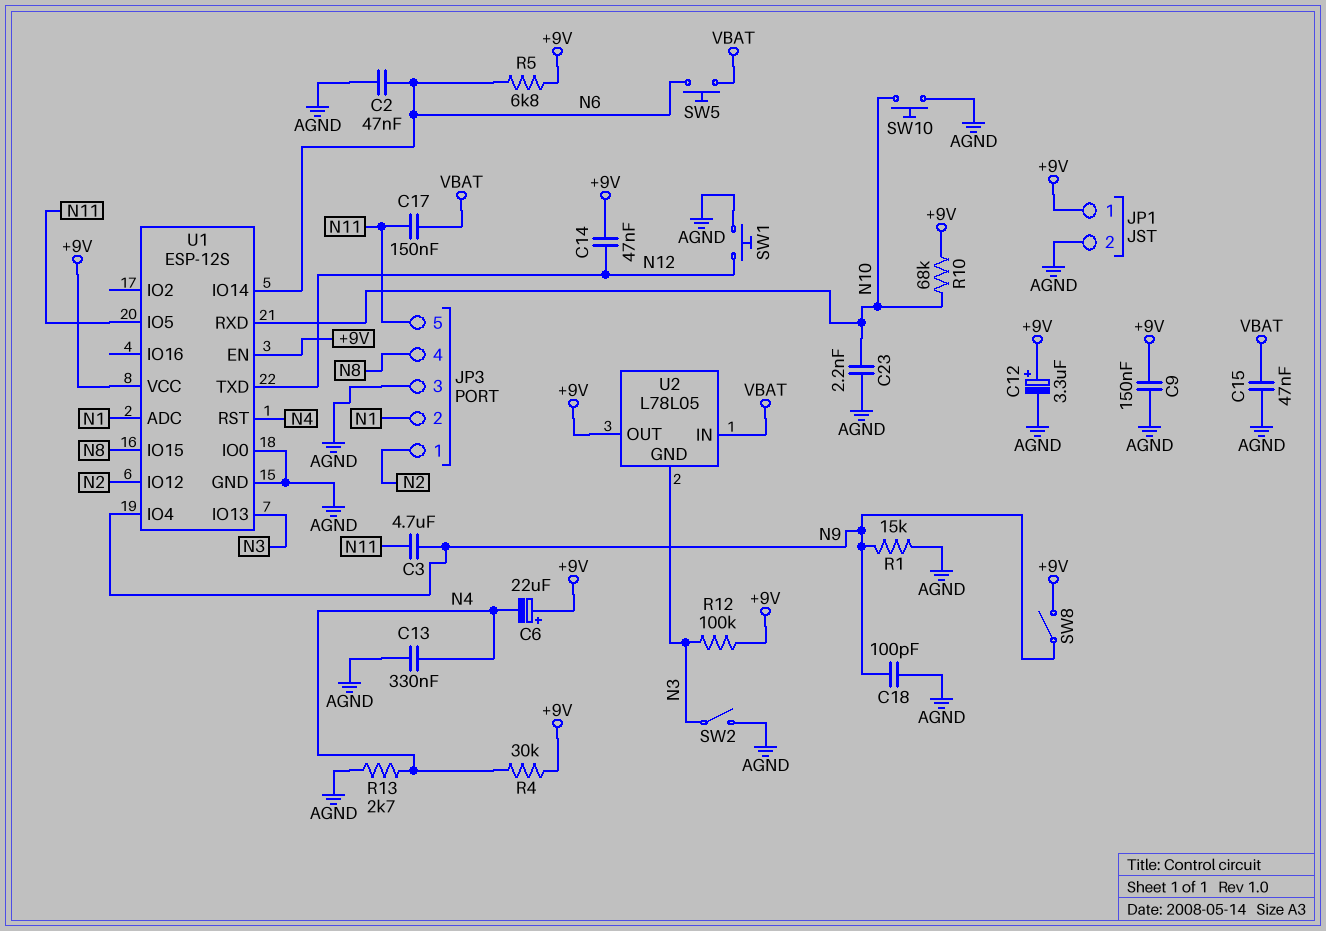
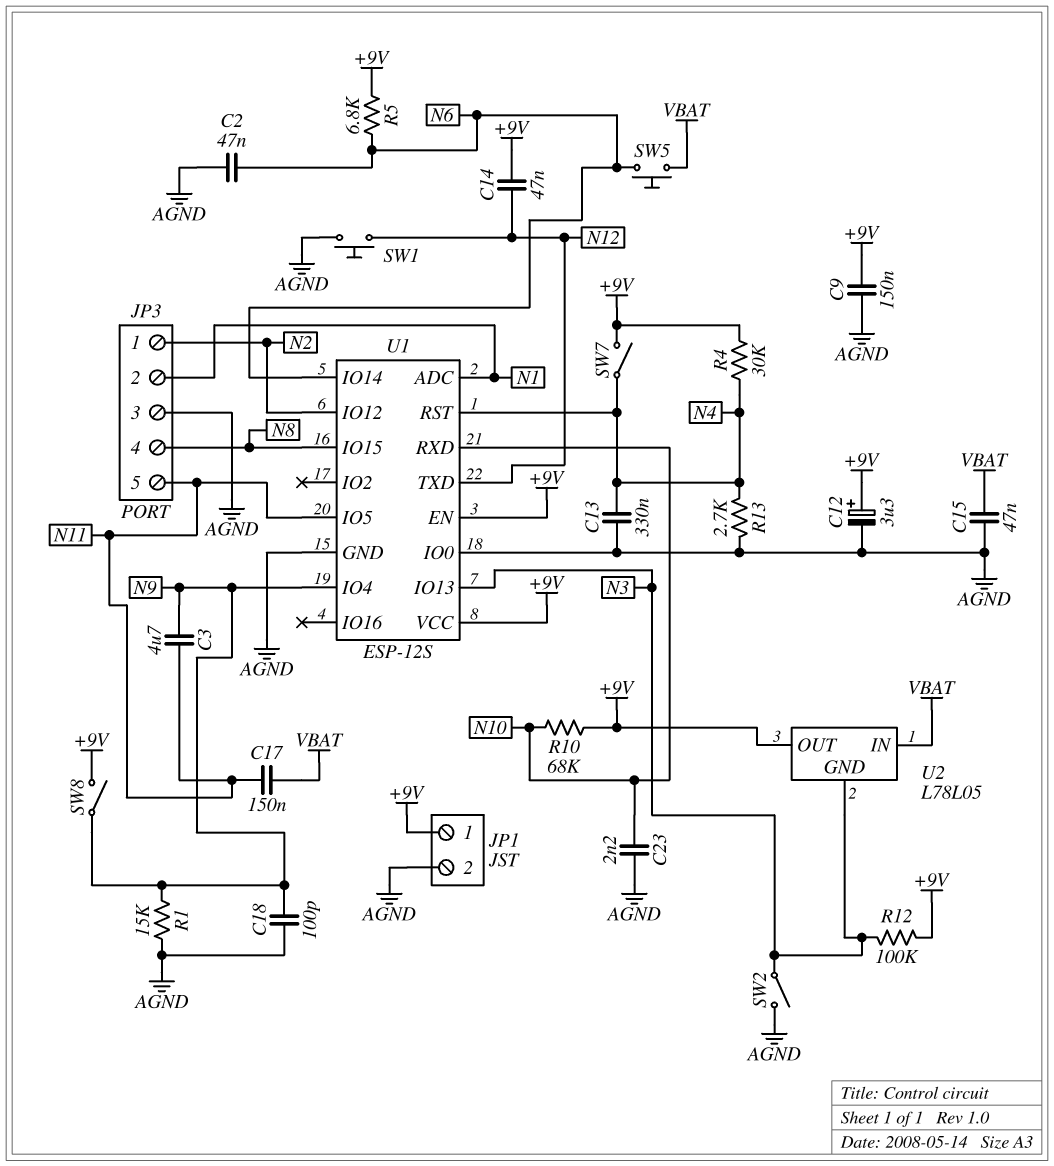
C6: 22uF (plus +9V, minus N4) -> none
SW7: none -> switch (+9V, N4)
SW10: button (AGND, N10) -> none

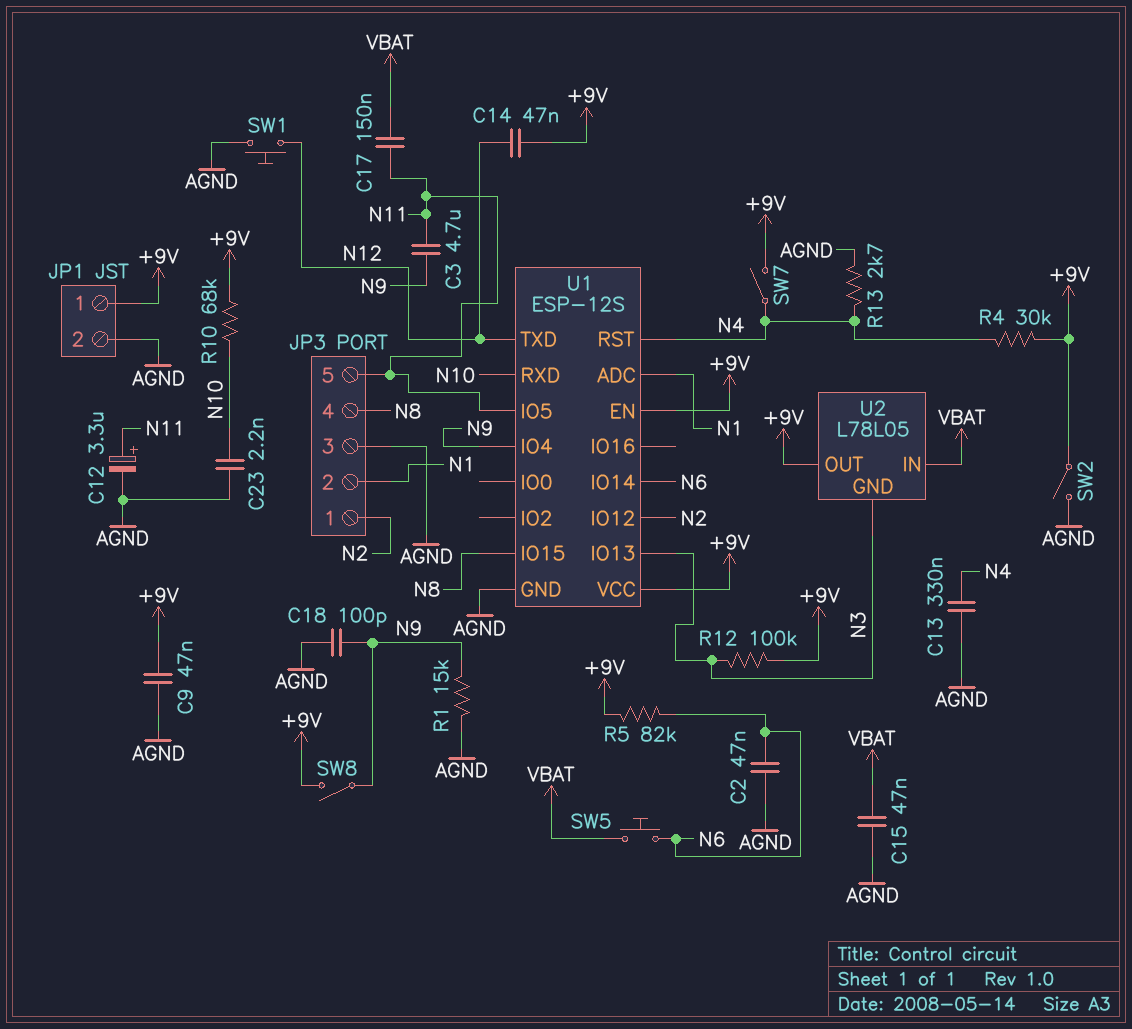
C9: 150nF (+9V, AGND) -> 47nF (+9V, AGND)
C12: 3.3uF (plus +9V, minus AGND) -> 3.3uF (plus N11, minus AGND)
R5: 6.8k (+9V, N6) -> 82k (+9V, N6)
SW2: switch (AGND, N3) -> switch (+9V, AGND)
U1 pin IO0: AGND -> none

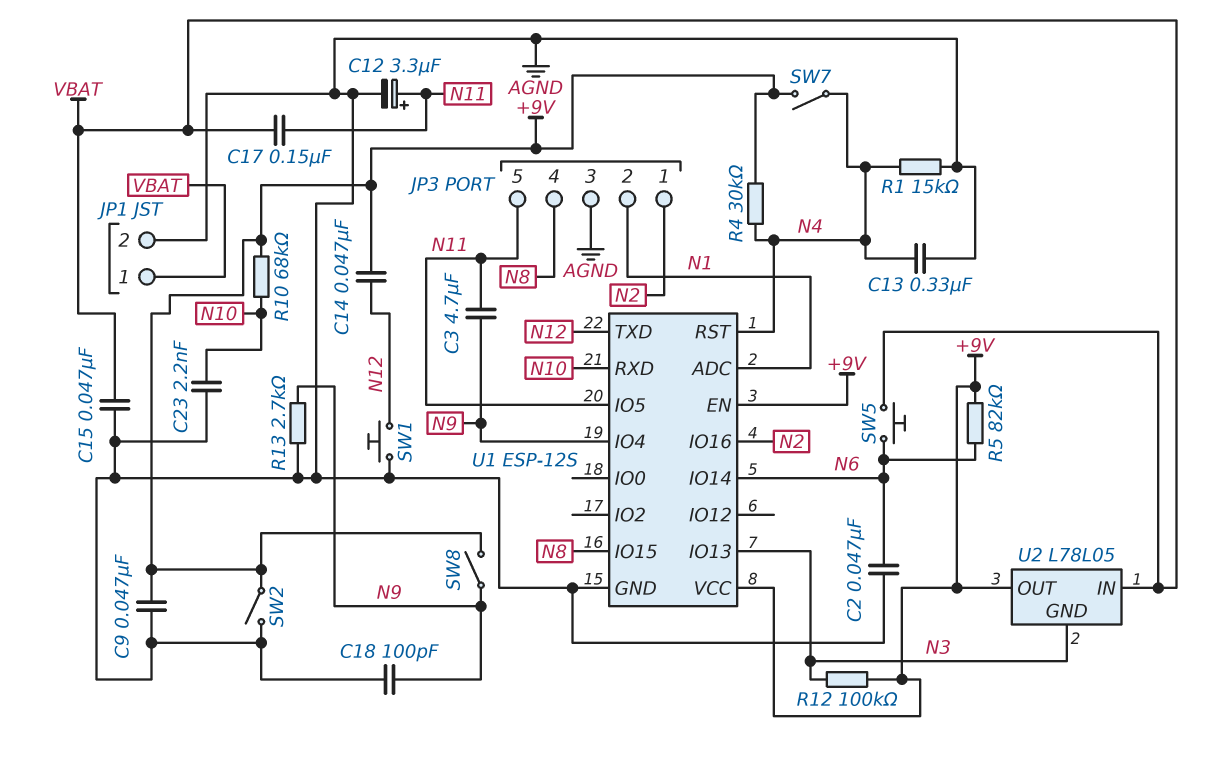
JP1 pin 1: +9V -> VBAT
R1: 15k (AGND, N9) -> 15k (AGND, N4)
R13: 2.7k (AGND, N4) -> 2.7k (AGND, N9)
U1 pin IO12: N2 -> none
U1 pin IO16: none -> N2

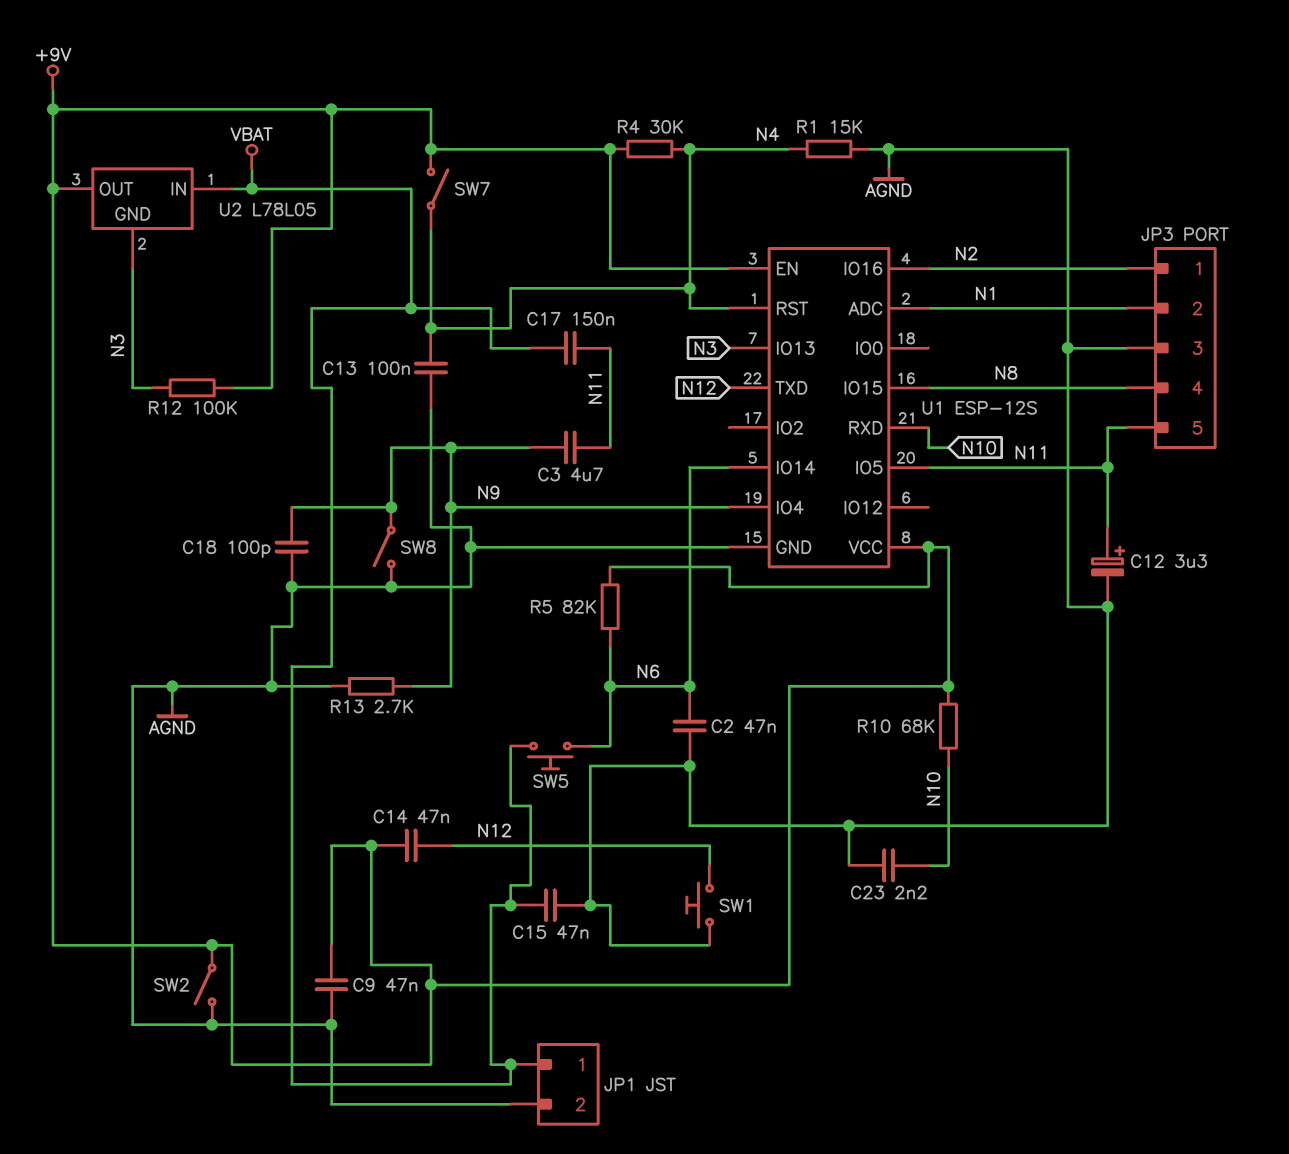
C13: 330nF (AGND, N4) -> 100nF (AGND, N4)
SW8: switch (+9V, N9) -> switch (AGND, N9)

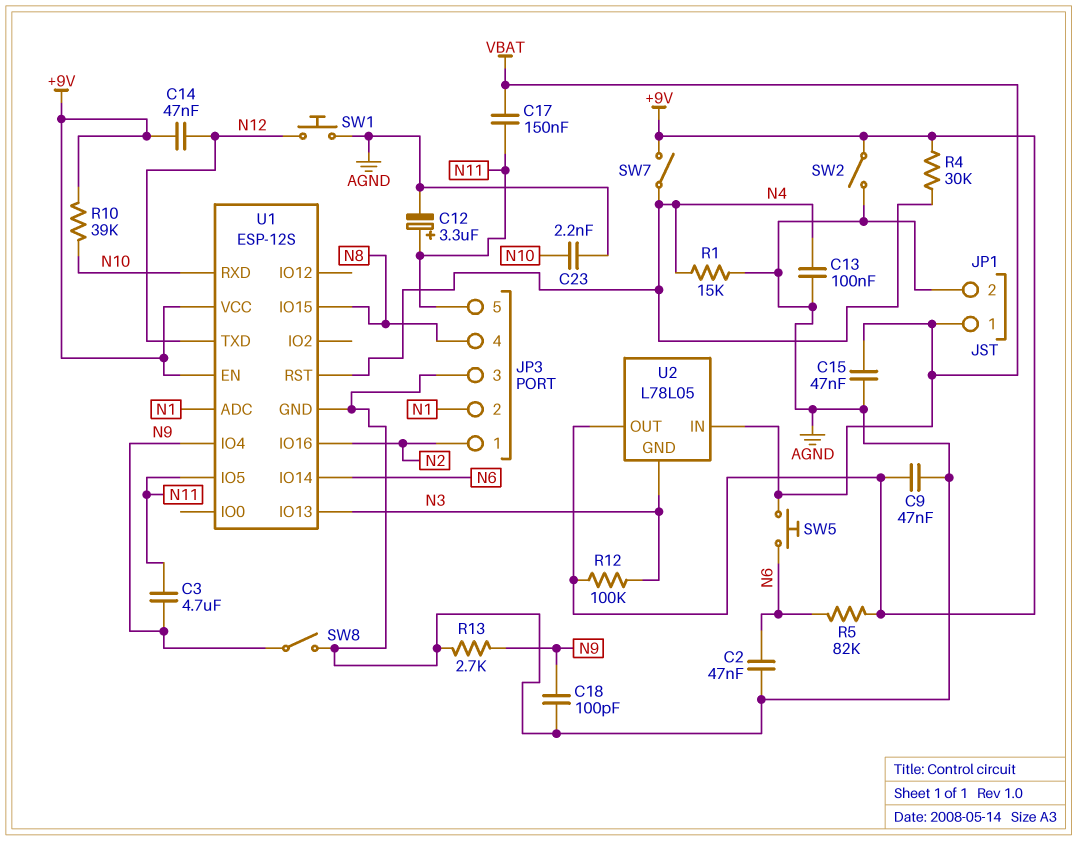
R10: 68k (+9V, N10) -> 39k (+9V, N10)

